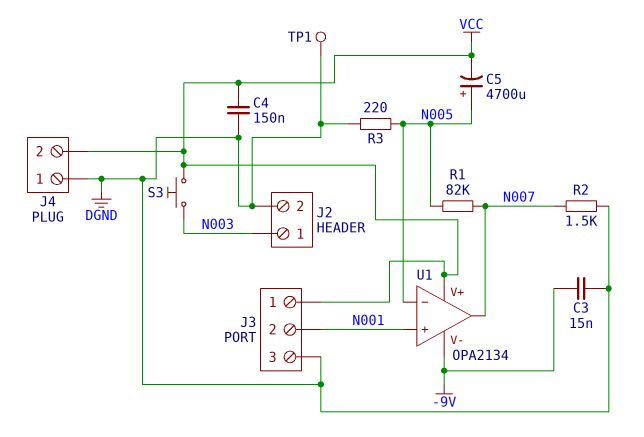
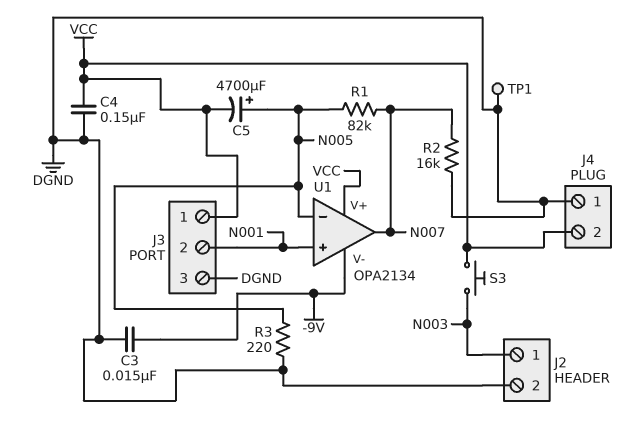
R2: 1.5k (DGND, N007) -> 16k (DGND, N007)

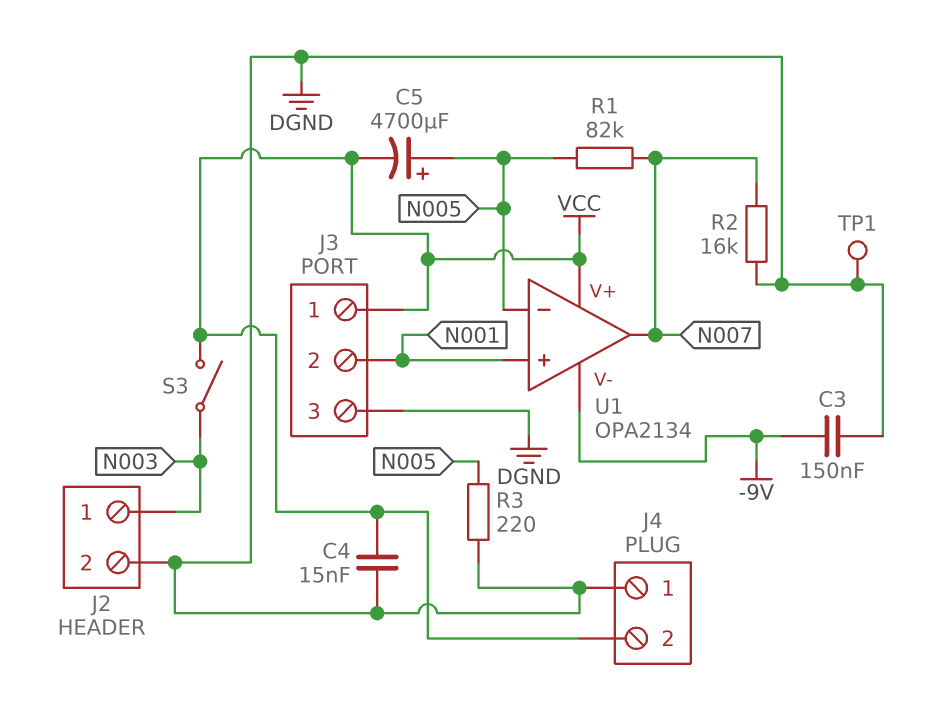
C3: 15nF (-9V, DGND) -> 150nF (-9V, DGND)
C4: 150nF (DGND, VCC) -> 15nF (DGND, VCC)
S3: button (N003, VCC) -> switch (N003, VCC)

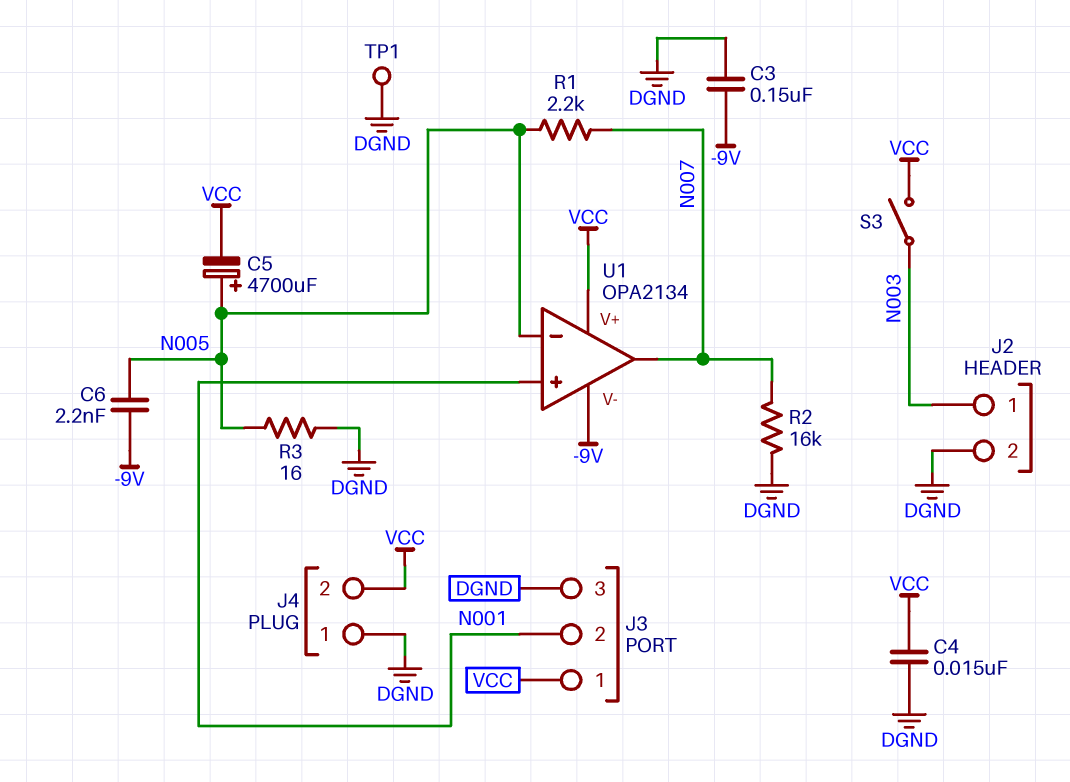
C6: none -> 2.2nF (-9V, N005)
R1: 82k (N005, N007) -> 2.2k (N005, N007)
R3: 220 (DGND, N005) -> 16 (DGND, N005)

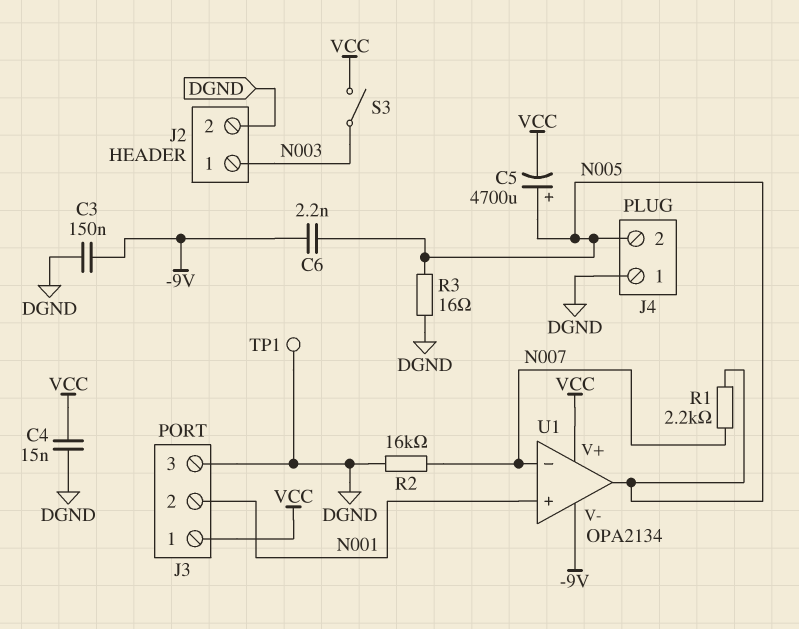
J4 pin 2: VCC -> N005
U1 pin in-: N005 -> N007
U1 pin out: N007 -> N005

